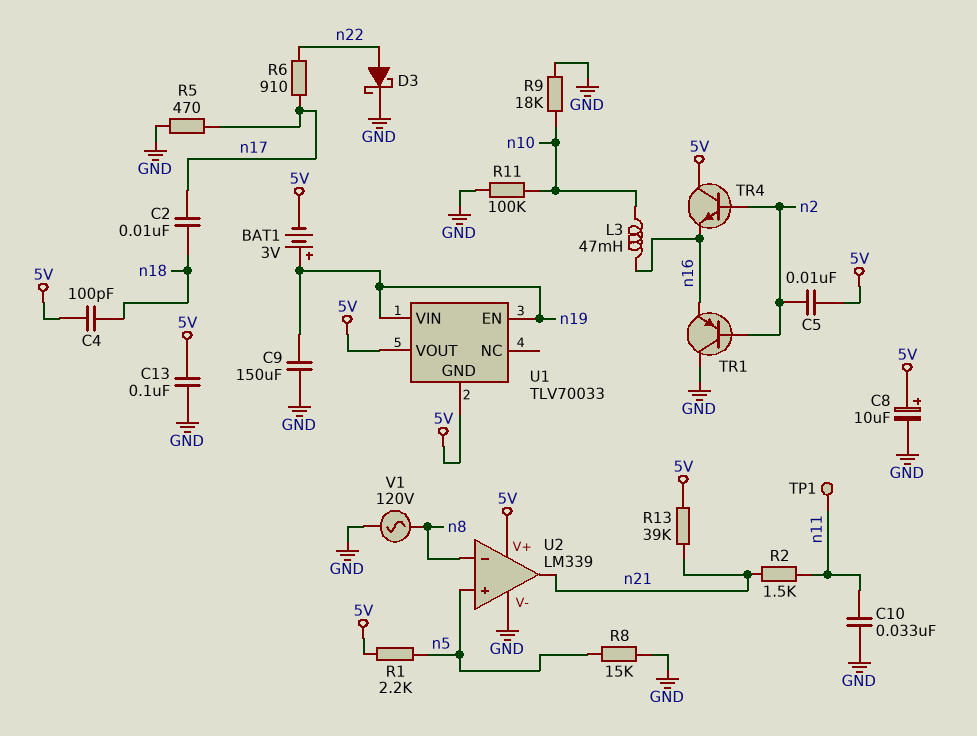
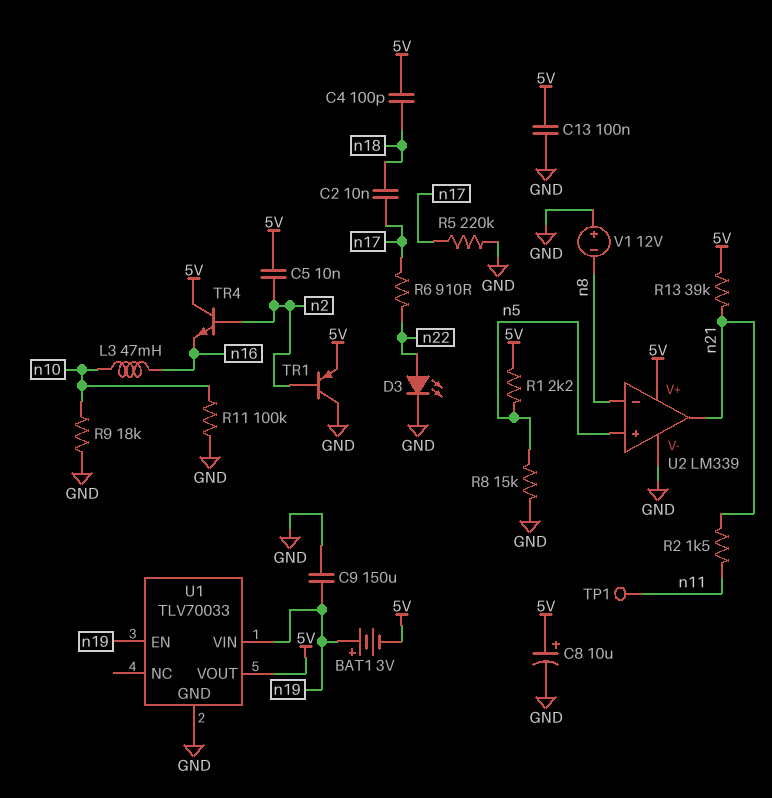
C10: 33nF (GND, n11) -> none
D3: schottky (A n22, K GND) -> LED (A n22, K GND)
R5: 470 (GND, n17) -> 220k (GND, n17)
TR1: PNP (B n2, C GND, E n16) -> PNP (B n2, C GND, E 5V)
U1 pin GND: 5V -> GND
V1: AC 120V (GND, n8) -> 12V (plus GND, minus n8)

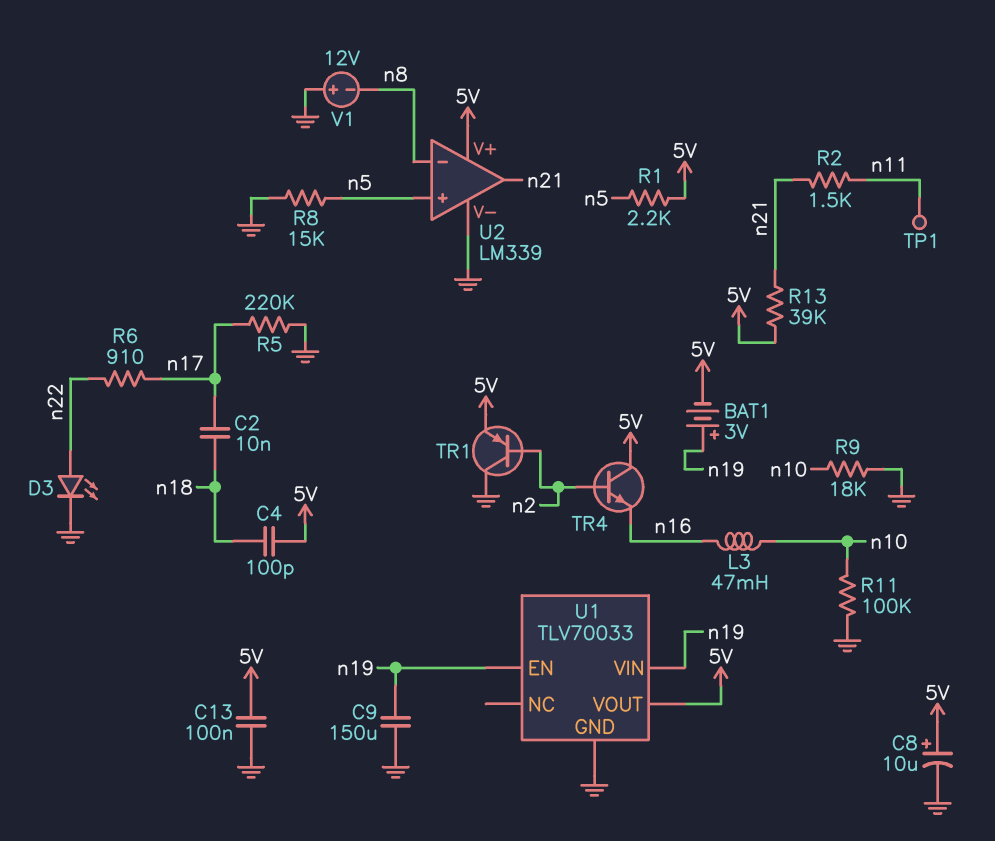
C5: 10nF (5V, n2) -> none

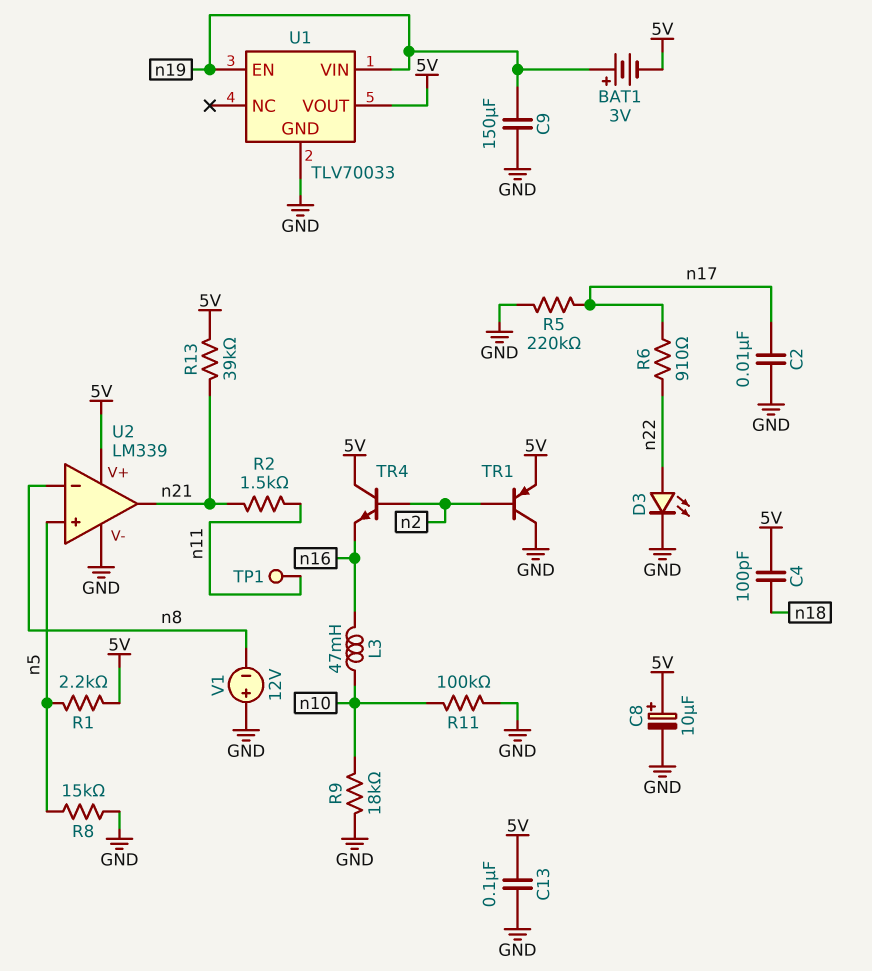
C2: 10nF (n17, n18) -> 10nF (GND, n17)

